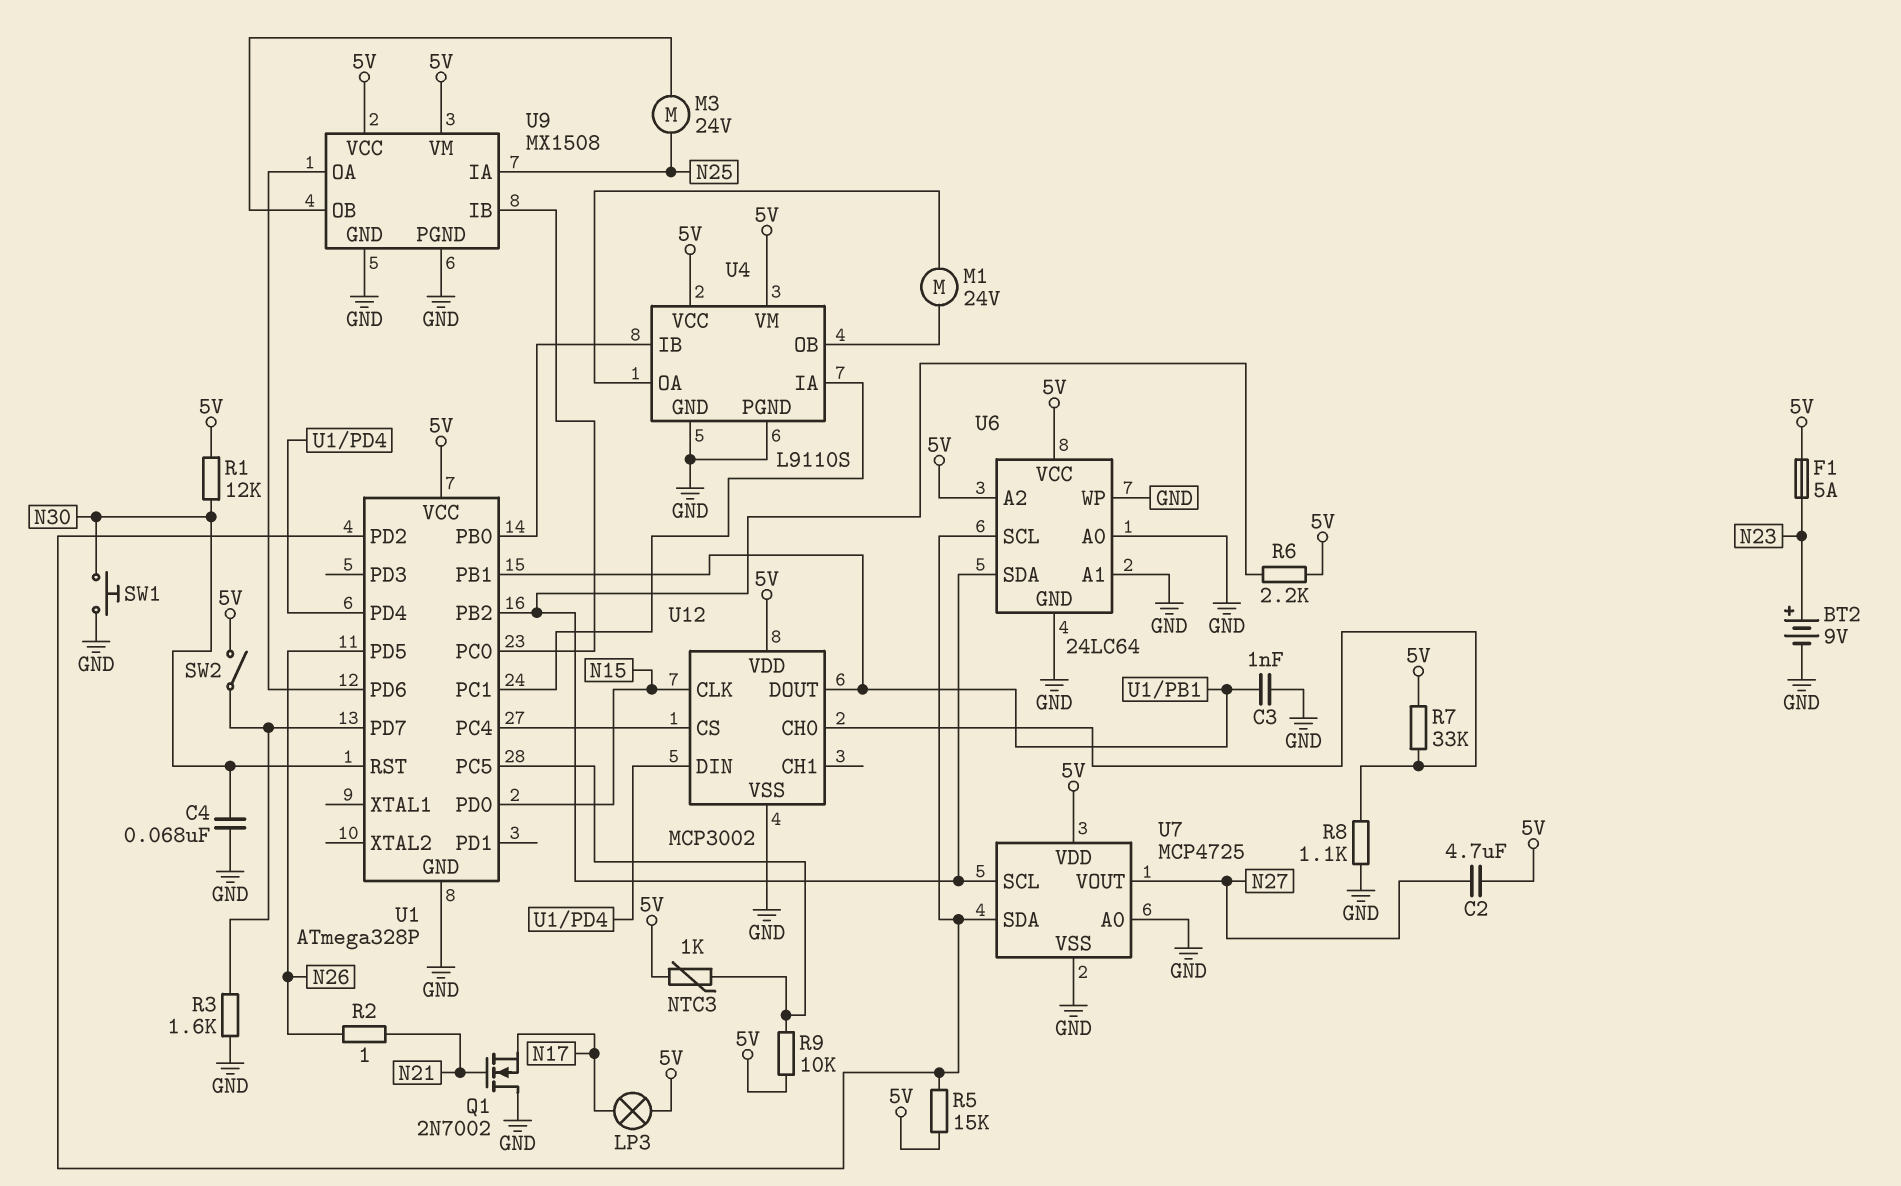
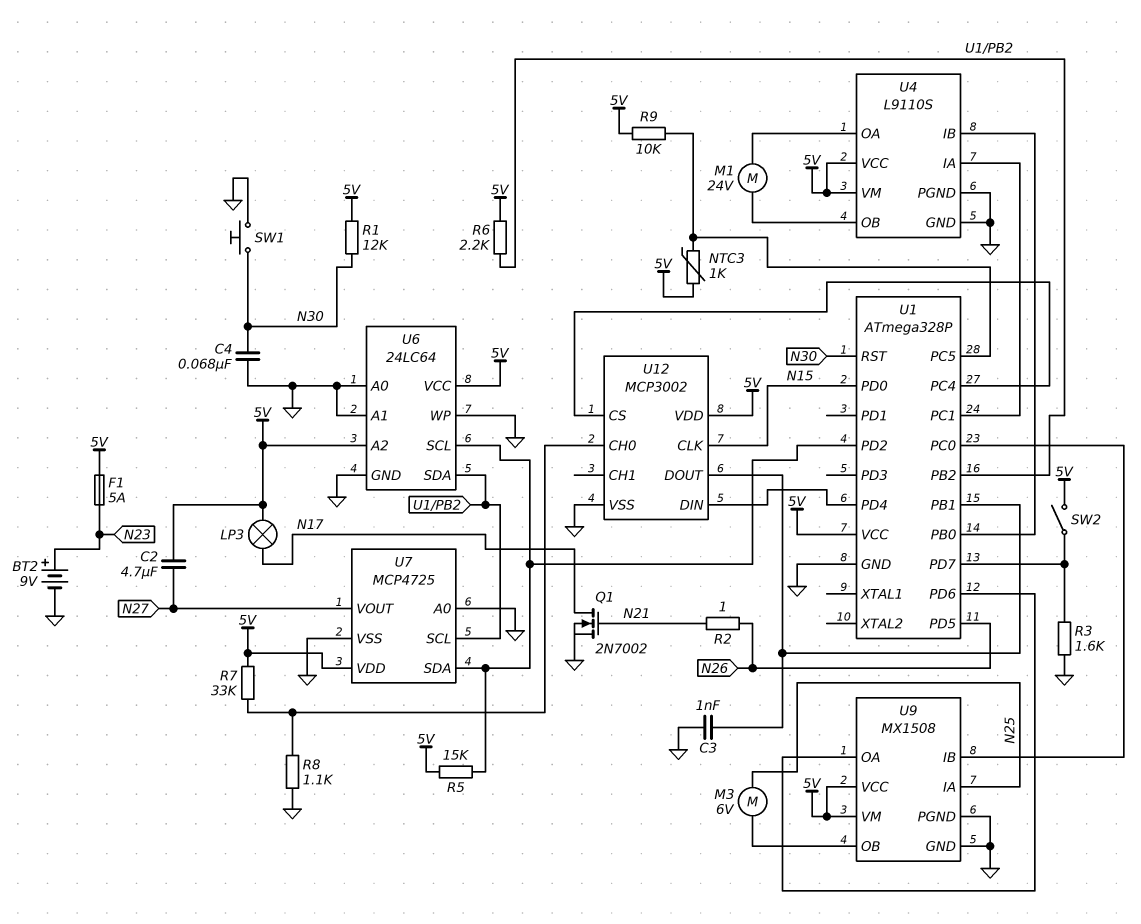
M3: motor 24V (N25, U9/OB) -> motor 6V (N25, U9/OB)
Q1: NMOS 2N7002 (G N21, D GND, S N17) -> NMOS 2N7002 (G N21, D N17, S GND)

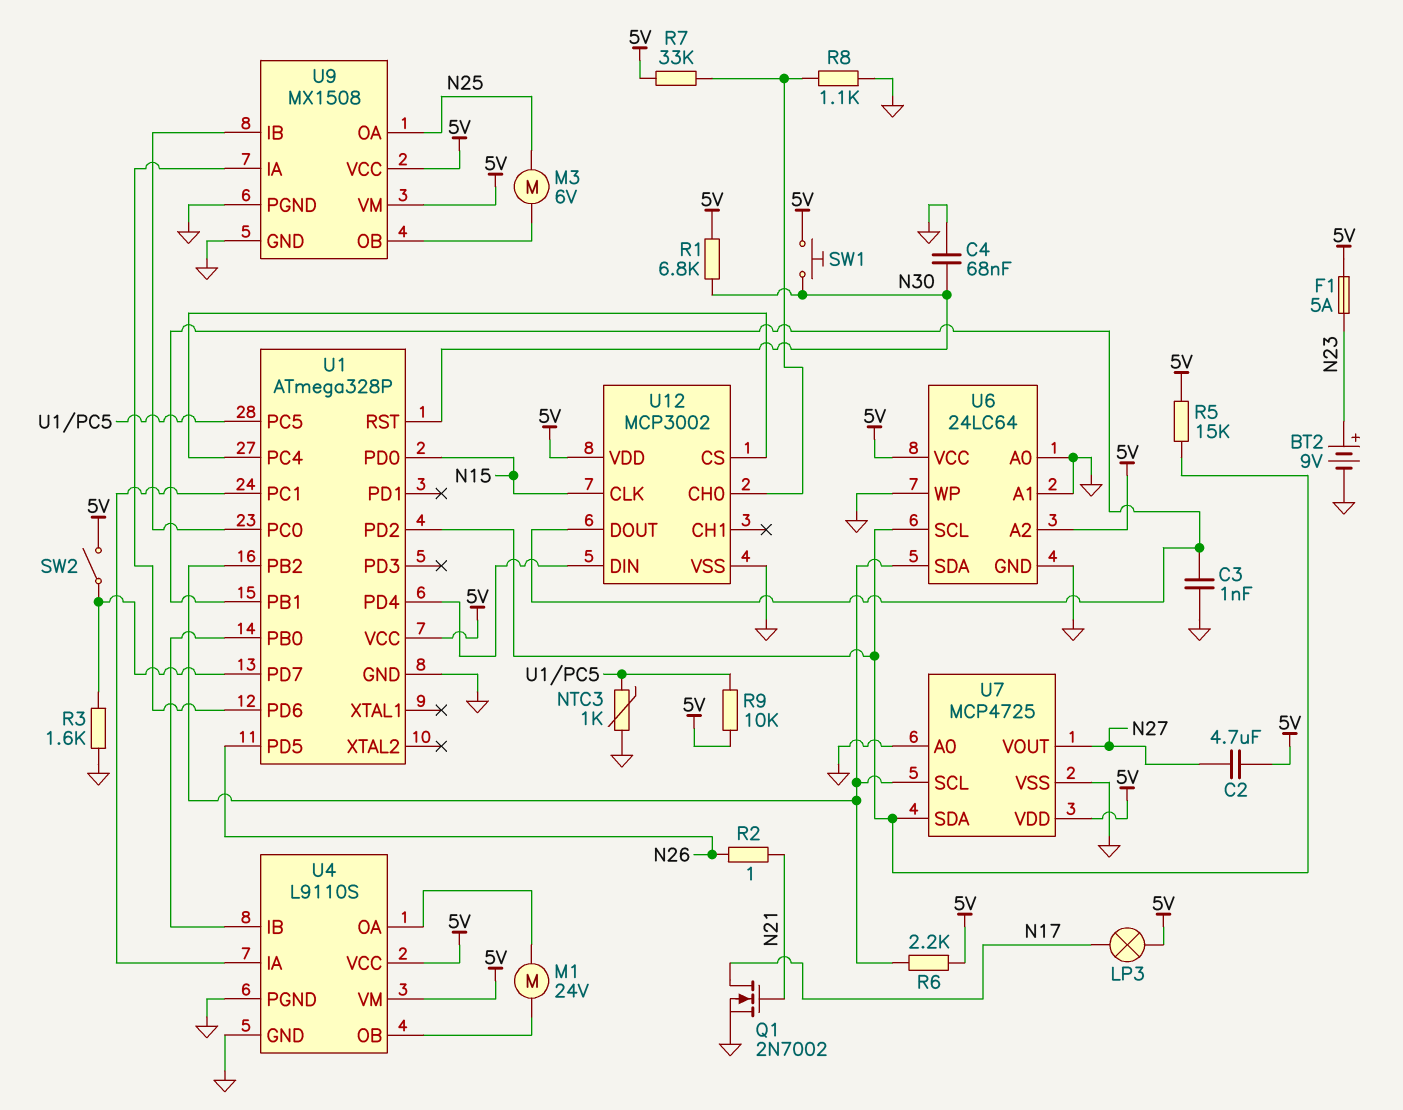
NTC3: 1k (5V, U1/PC5) -> 1k (GND, U1/PC5)
R1: 12k (5V, N30) -> 6.8k (5V, N30)
SW1: button (GND, N30) -> button (5V, N30)
U9 pin IA: N25 -> U1/PD6
U9 pin OA: U1/PD6 -> N25

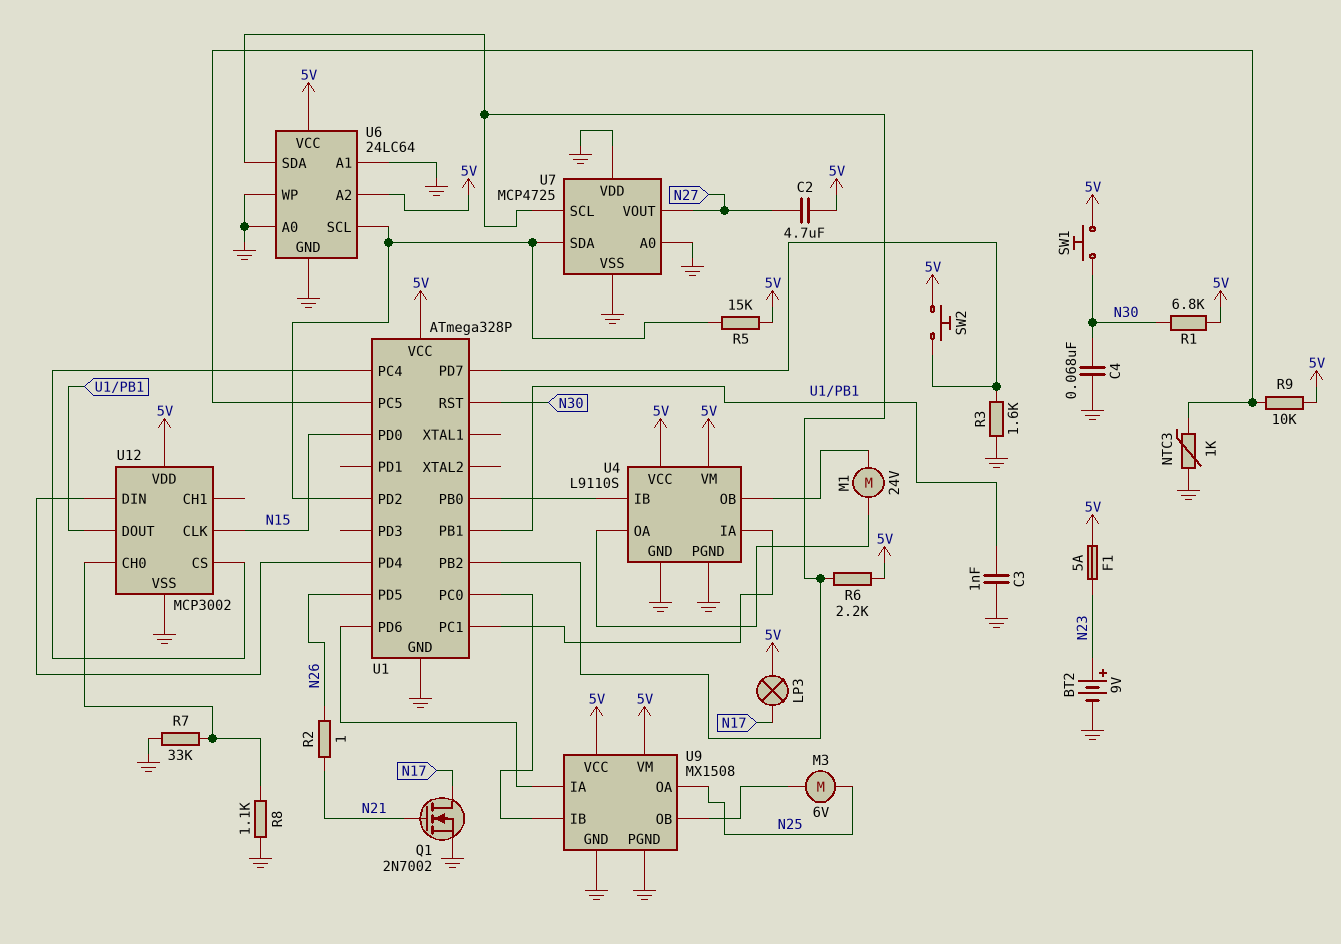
R7: 33k (5V, U12/CH0) -> 33k (GND, U12/CH0)
SW2: switch (5V, U1/PD7) -> button (5V, U1/PD7)
U7 pin VDD: 5V -> GND

